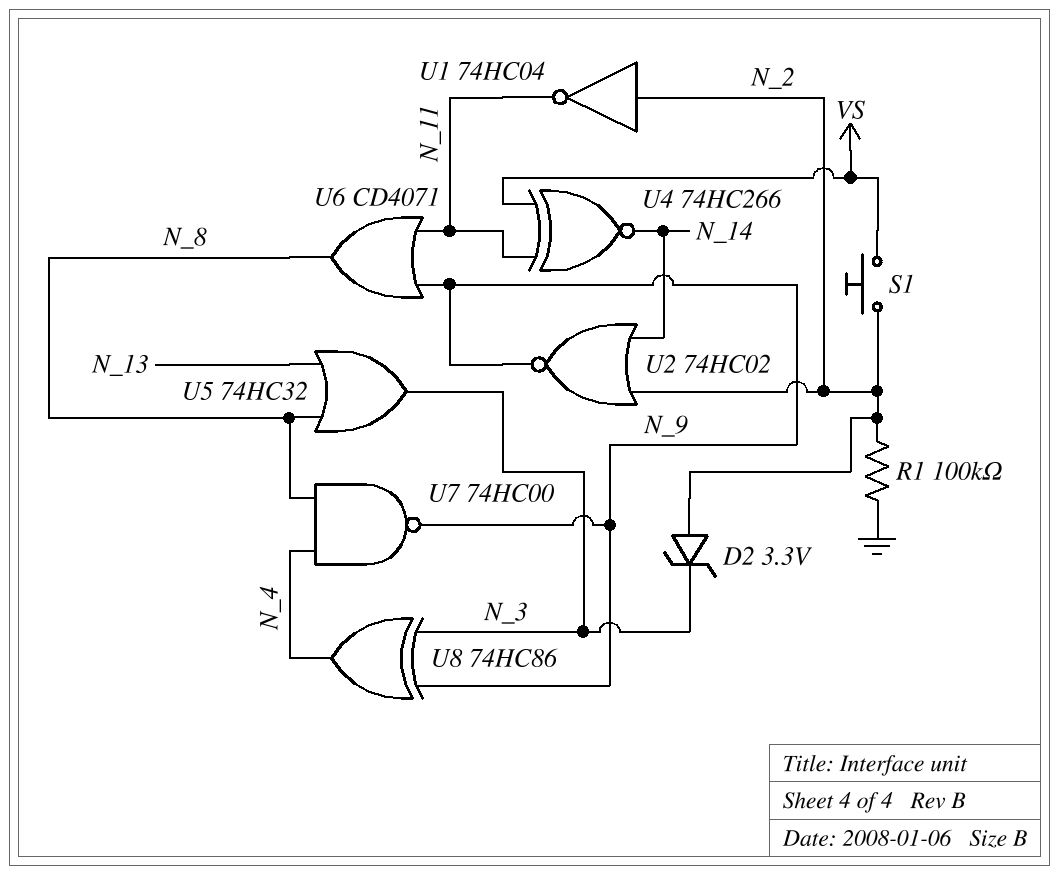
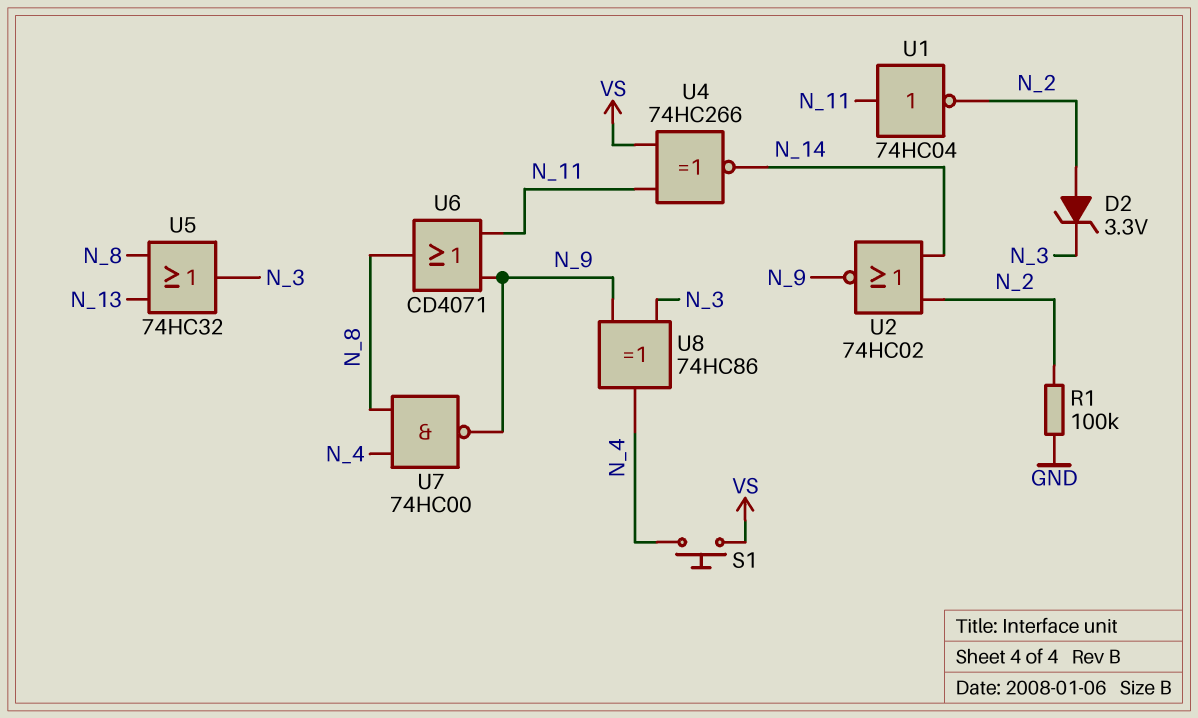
S1: button (N_2, VS) -> button (N_4, VS)
U1: NOT 74HC04 (in N_2, out N_11) -> NOT 74HC04 (in N_11, out N_2)

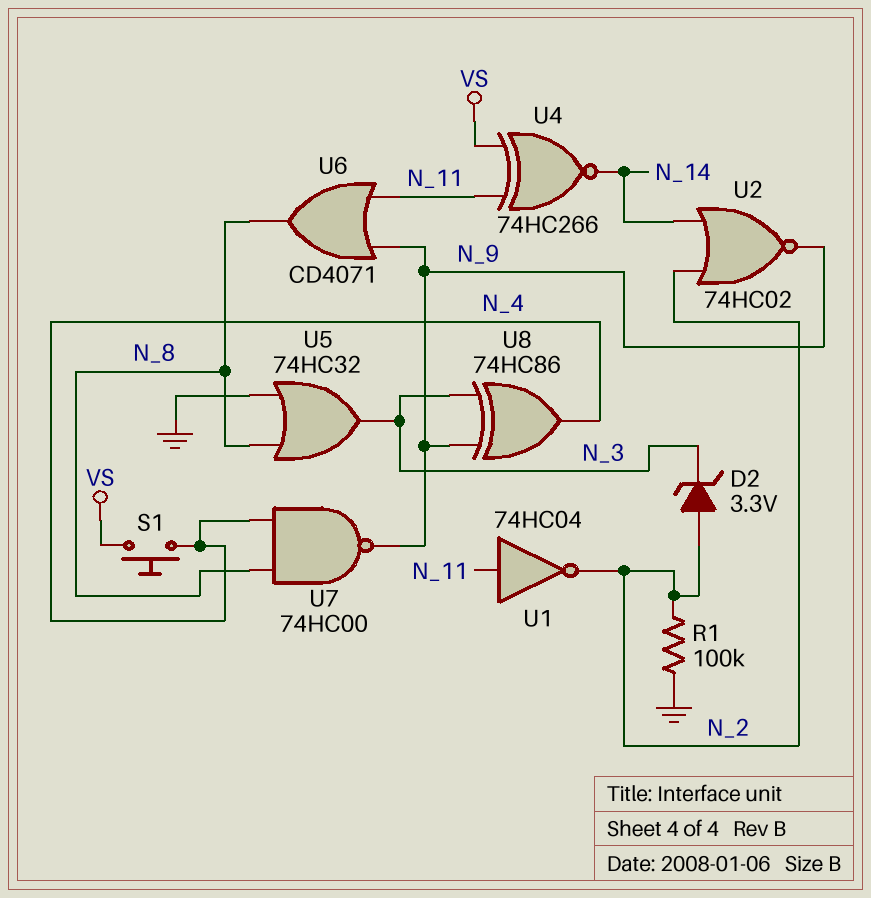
U5: OR 74HC32 (in N_8, in N_13, out N_3) -> OR 74HC32 (in GND, in N_8, out N_3)

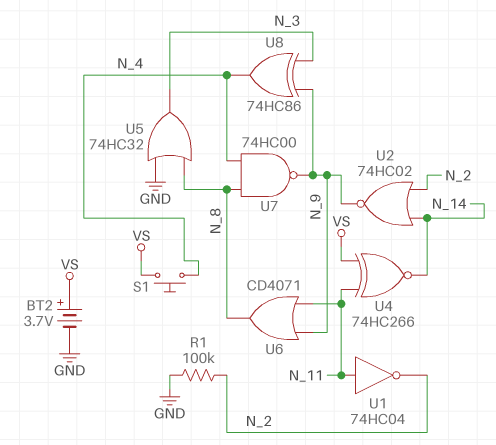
BT2: none -> 3.7V (plus VS, minus GND)
D2: zener 3.3V (A N_2, K N_3) -> none

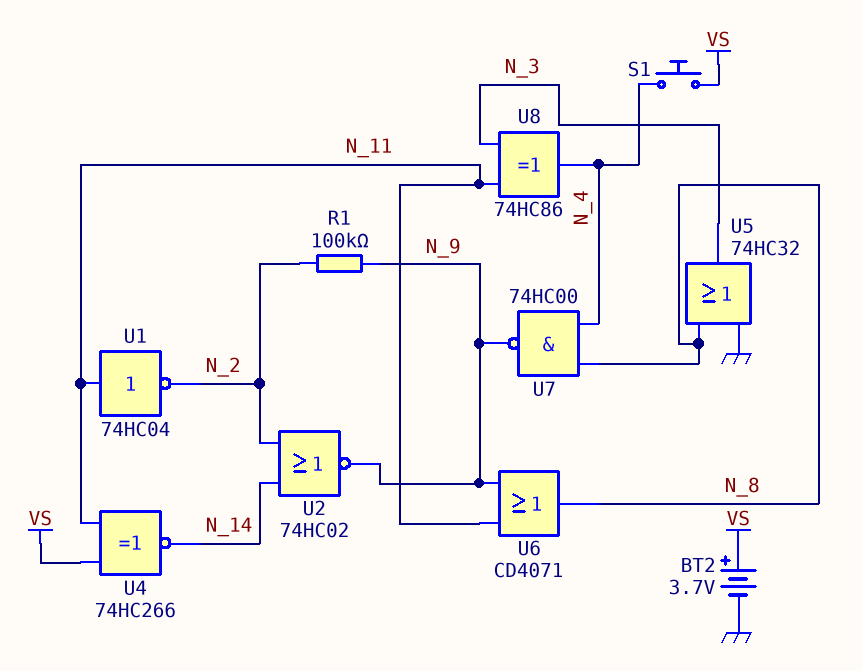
R1: 100k (GND, N_2) -> 100k (N_2, N_9)
U8: XOR 74HC86 (in N_3, in N_9, out N_4) -> XOR 74HC86 (in N_3, in N_11, out N_4)

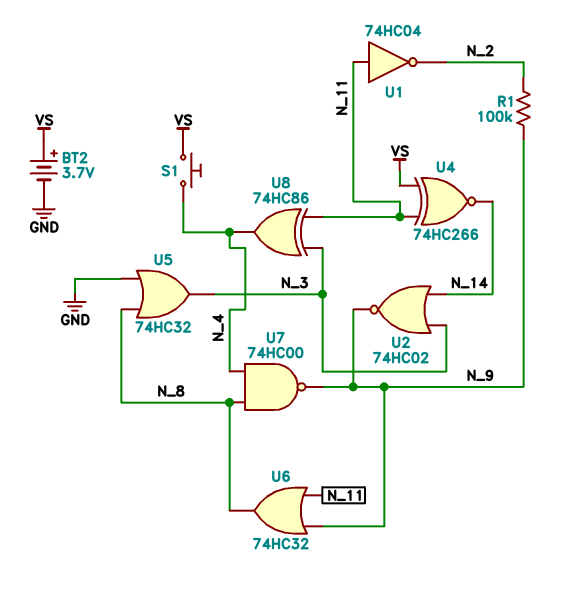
U2: NOR 74HC02 (in N_2, in N_14, out N_9) -> NOR 74HC02 (in N_3, in N_14, out N_9)
U6: OR CD4071 (in N_9, in N_11, out N_8) -> OR 74HC32 (in N_9, in N_11, out N_8)

